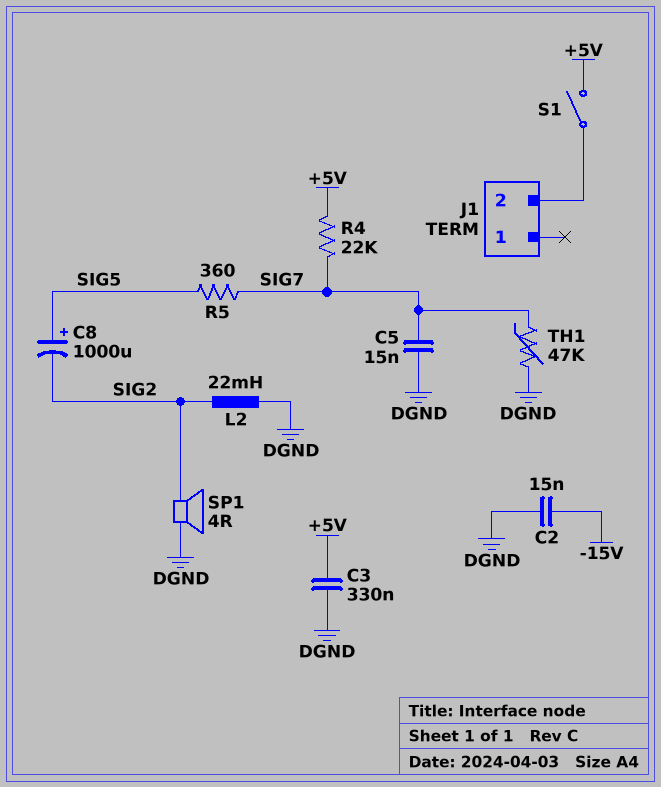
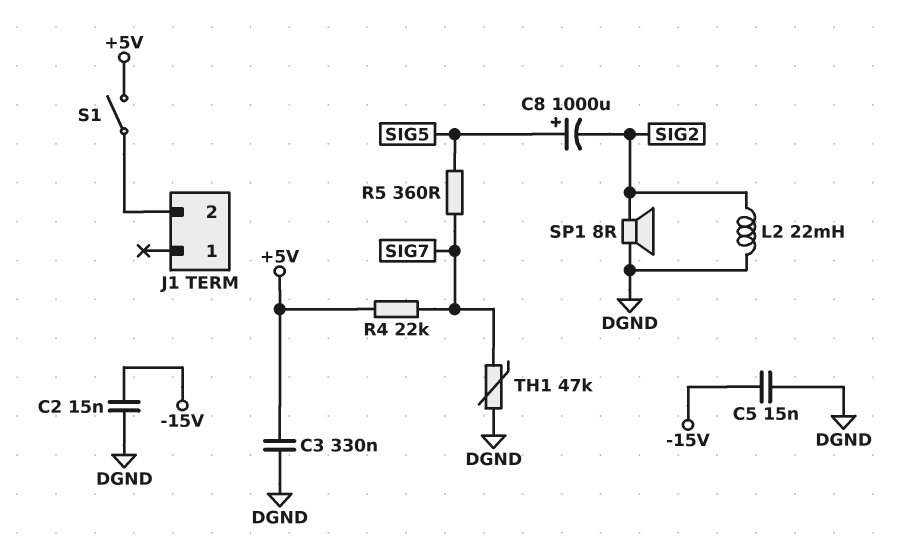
C5: 15nF (DGND, SIG7) -> 15nF (-15V, DGND)
SP1: speaker 4R (DGND, SIG2) -> speaker 8R (DGND, SIG2)

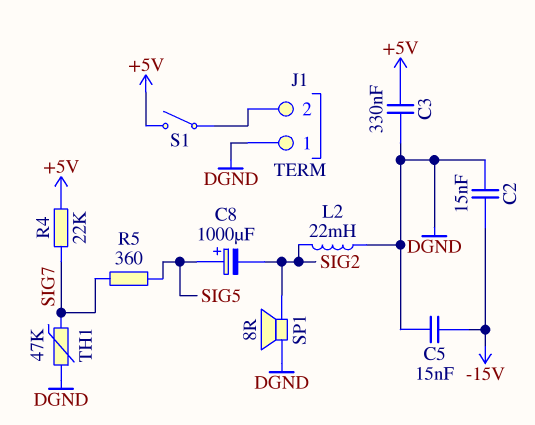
J1 pin 1: none -> DGND

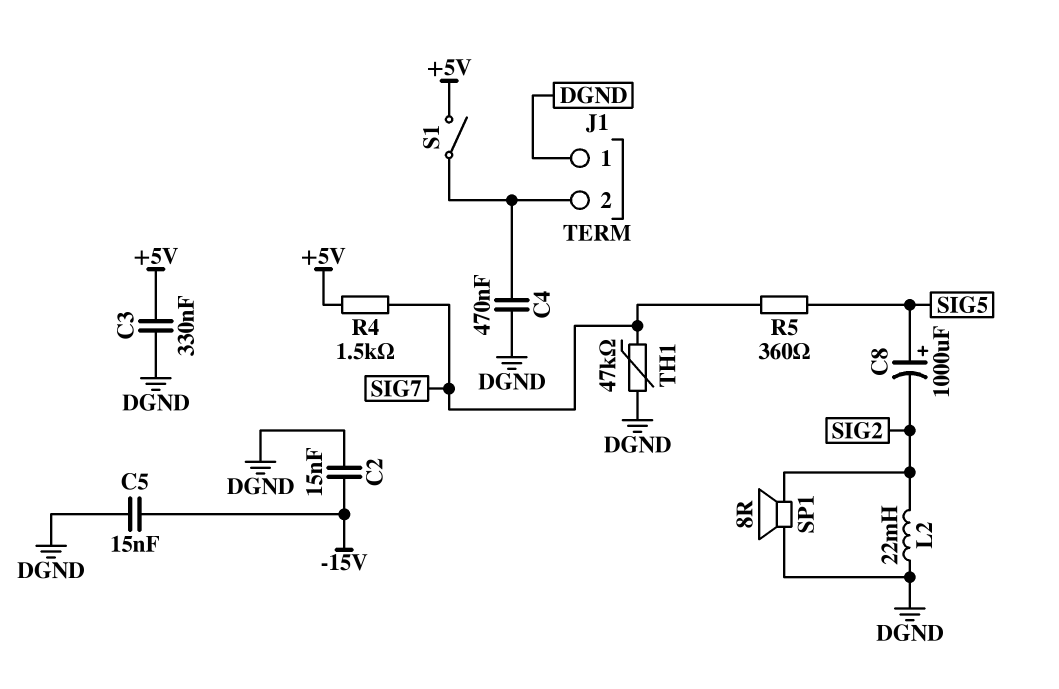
C4: none -> 470nF (DGND, J1/2)
R4: 22k (+5V, SIG7) -> 1.5k (+5V, SIG7)

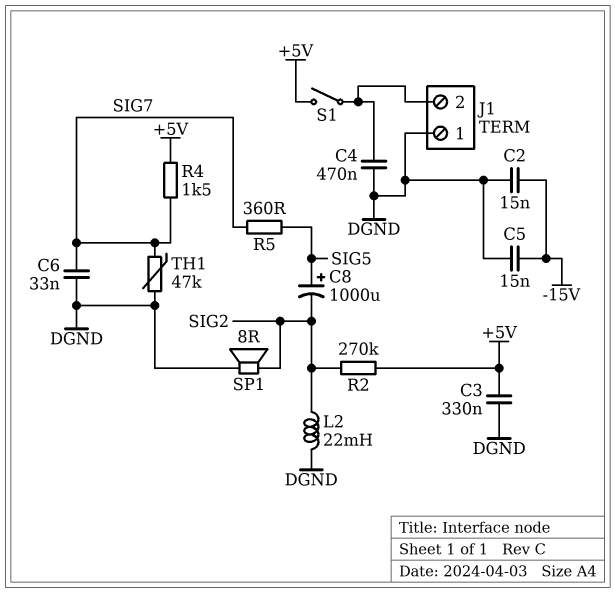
C6: none -> 33nF (DGND, SIG7)
R2: none -> 270k (+5V, SIG2)

